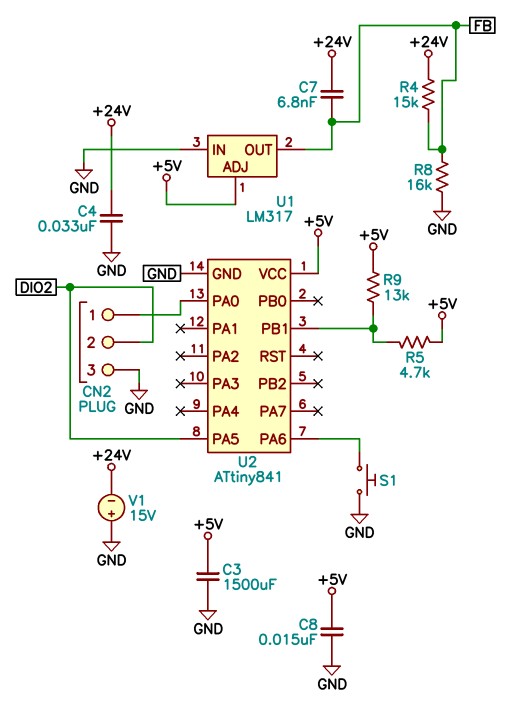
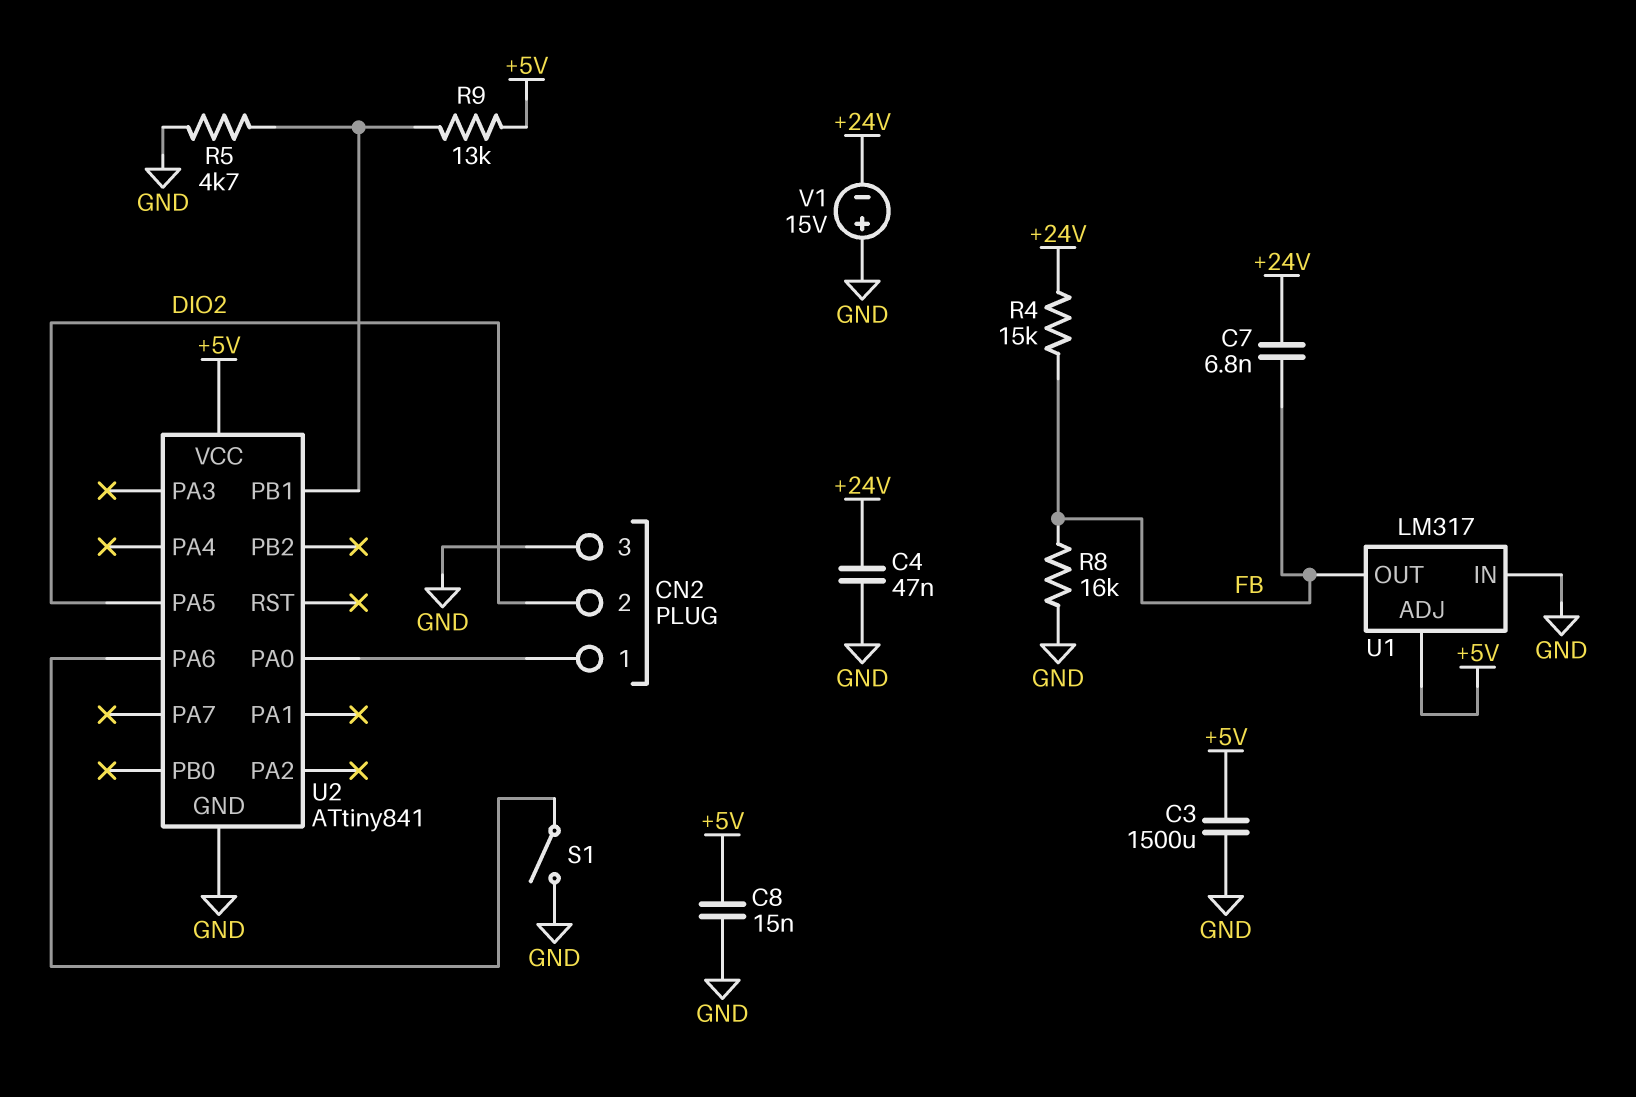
C4: 33nF (+24V, GND) -> 47nF (+24V, GND)
R5: 4.7k (+5V, U2/PB1) -> 4.7k (GND, U2/PB1)
S1: button (GND, U2/PA6) -> switch (GND, U2/PA6)

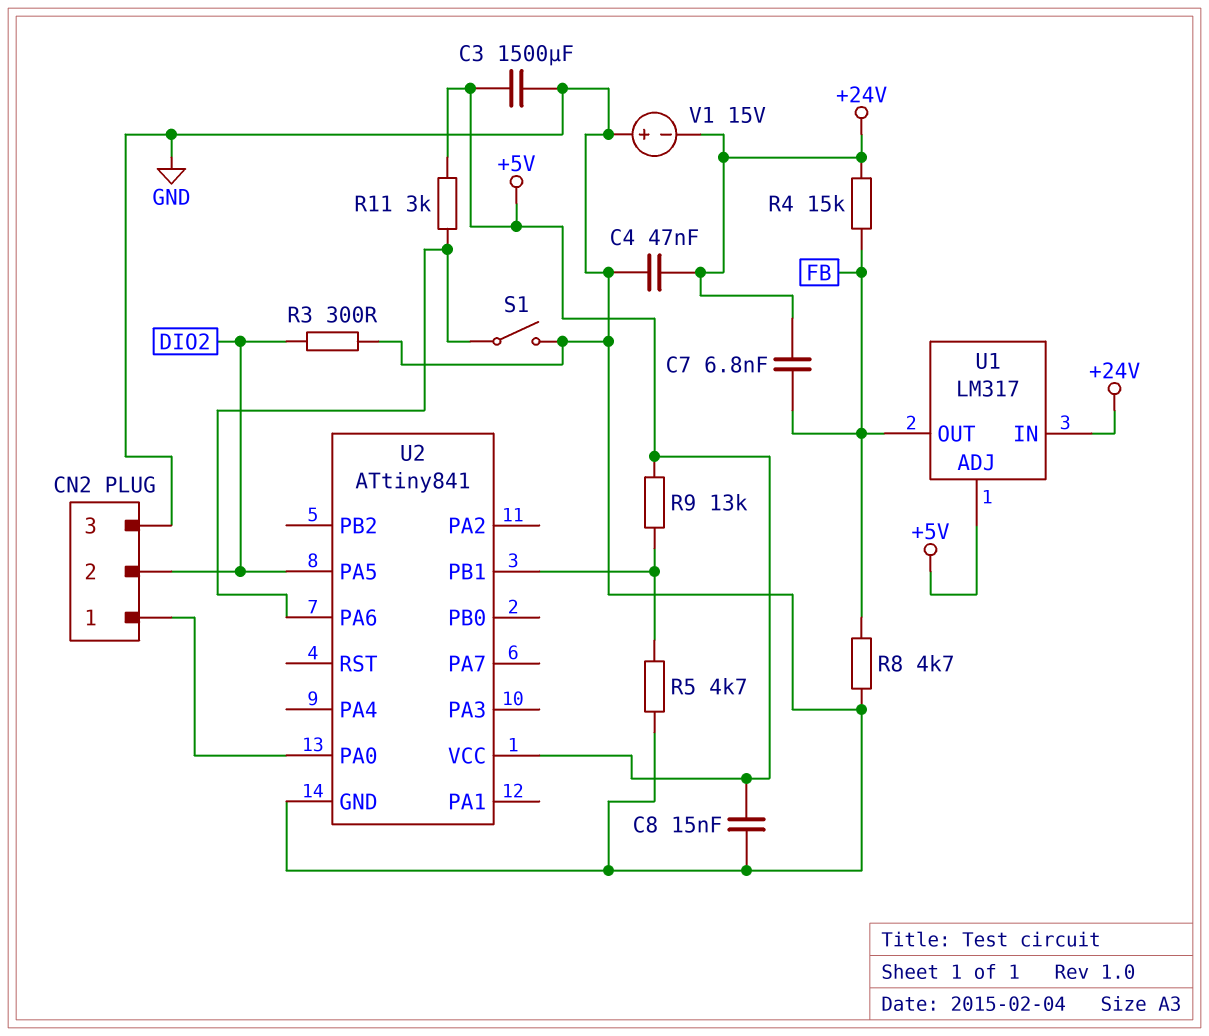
R3: none -> 300 (DIO2, GND)
R8: 16k (FB, GND) -> 4.7k (FB, GND)
R11: none -> 3k (+5V, U2/PA6)
U1 pin IN: GND -> +24V

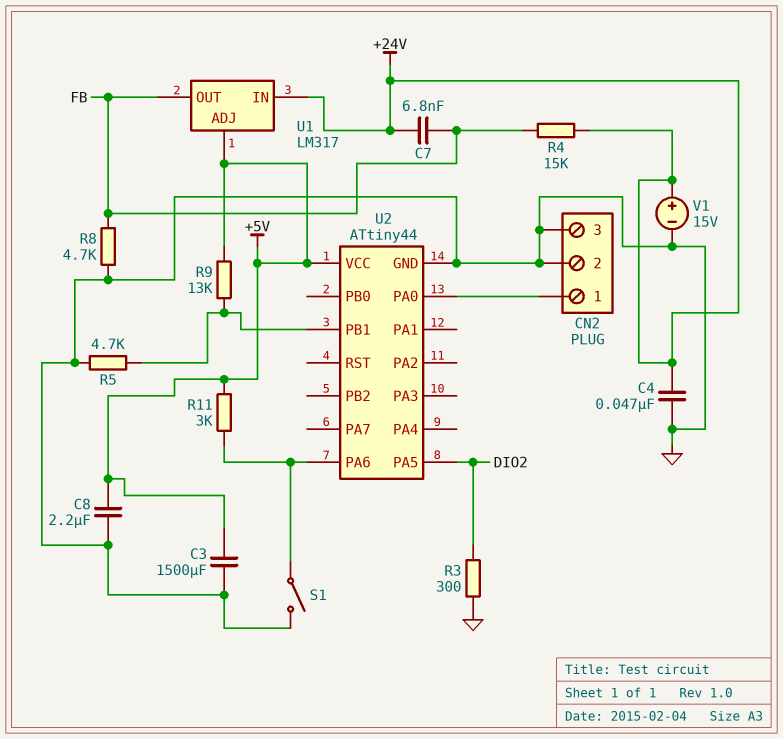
C8: 15nF (+5V, GND) -> 2.2uF (+5V, GND)
CN2 pin 2: DIO2 -> GND
U2: ATtiny841 -> ATtiny44
V1: 15V (plus GND, minus +24V) -> 15V (plus +24V, minus GND)

